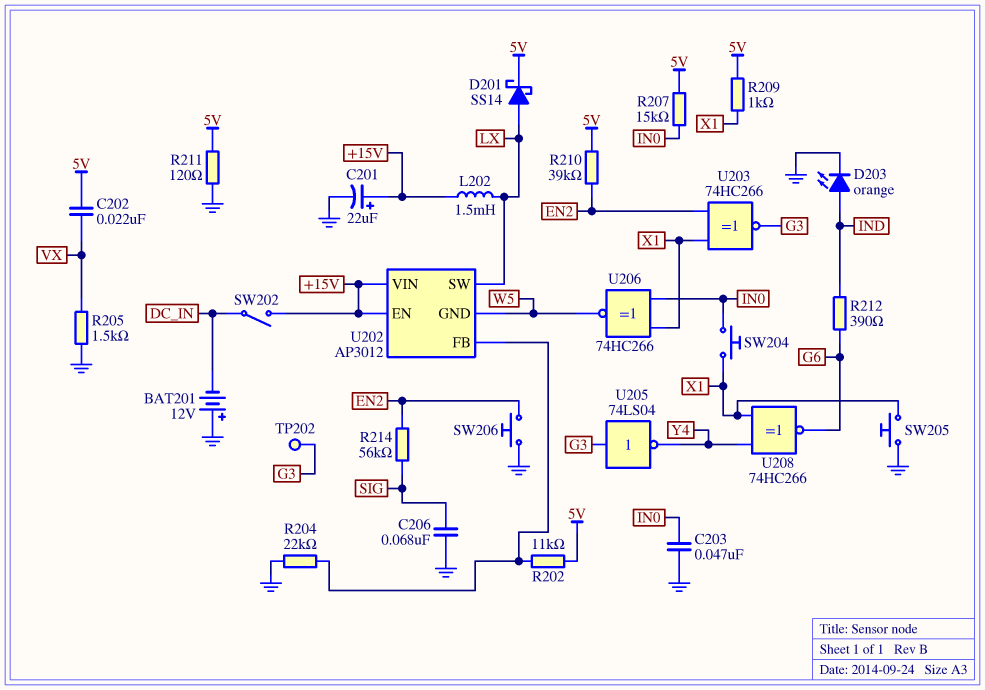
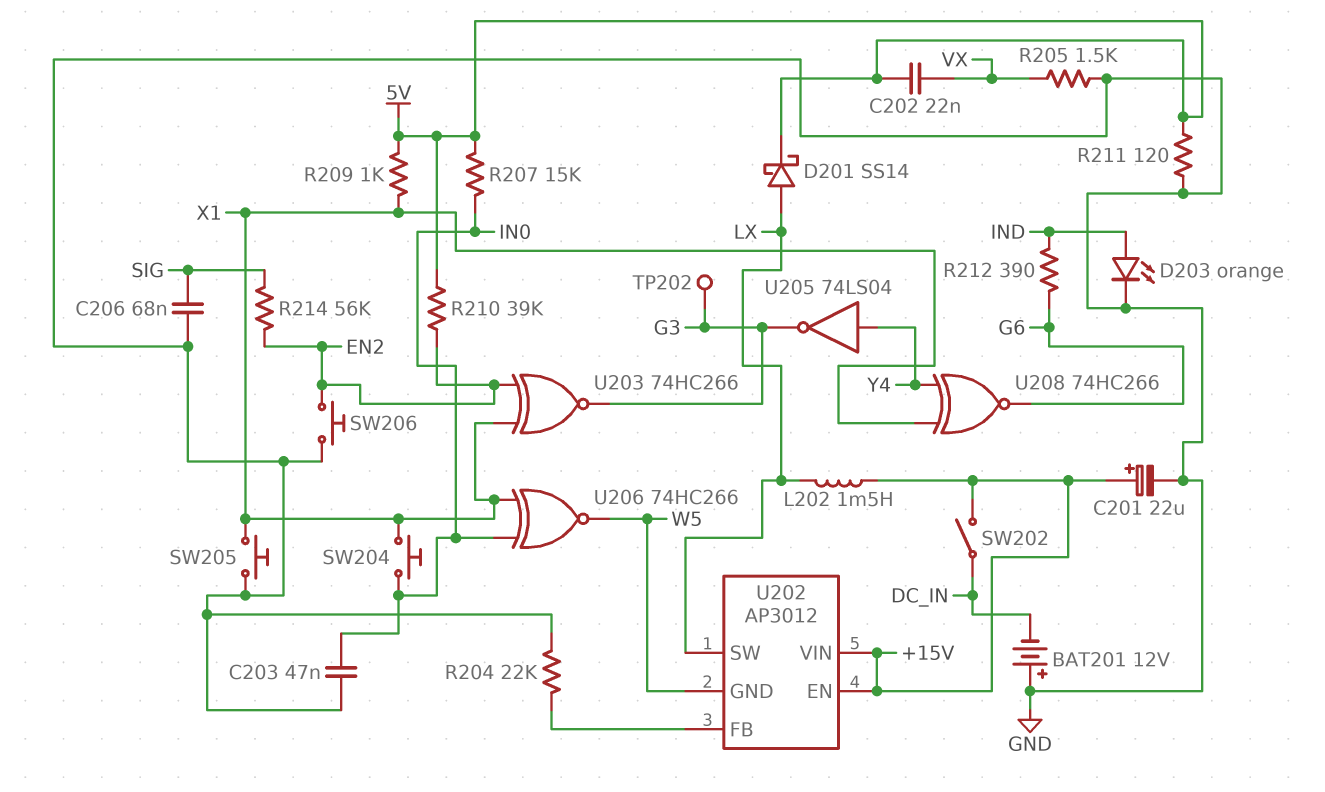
R202: 11k (5V, U202/FB) -> none
U205: NOT 74LS04 (in G3, out Y4) -> NOT 74LS04 (in Y4, out G3)

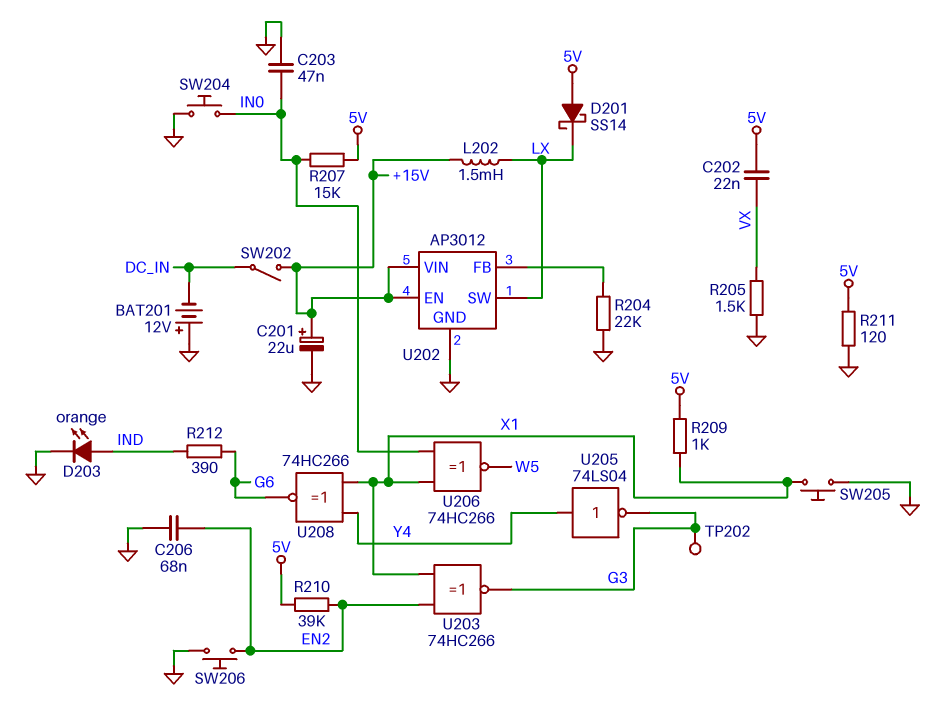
C206: 68nF (GND, SIG) -> 68nF (EN2, GND)
D201: schottky SS14 (A LX, K 5V) -> schottky SS14 (A 5V, K LX)
R214: 56k (EN2, SIG) -> none
SW204: button (IN0, X1) -> button (GND, IN0)
U202 pin GND: W5 -> GND

